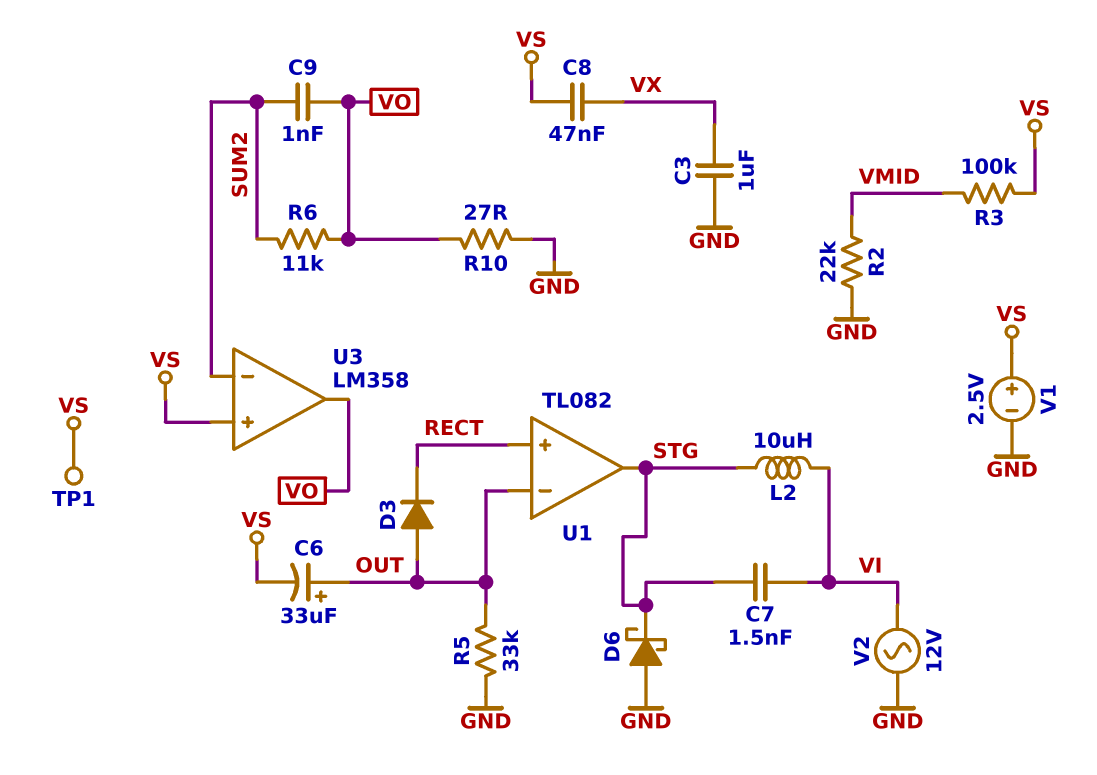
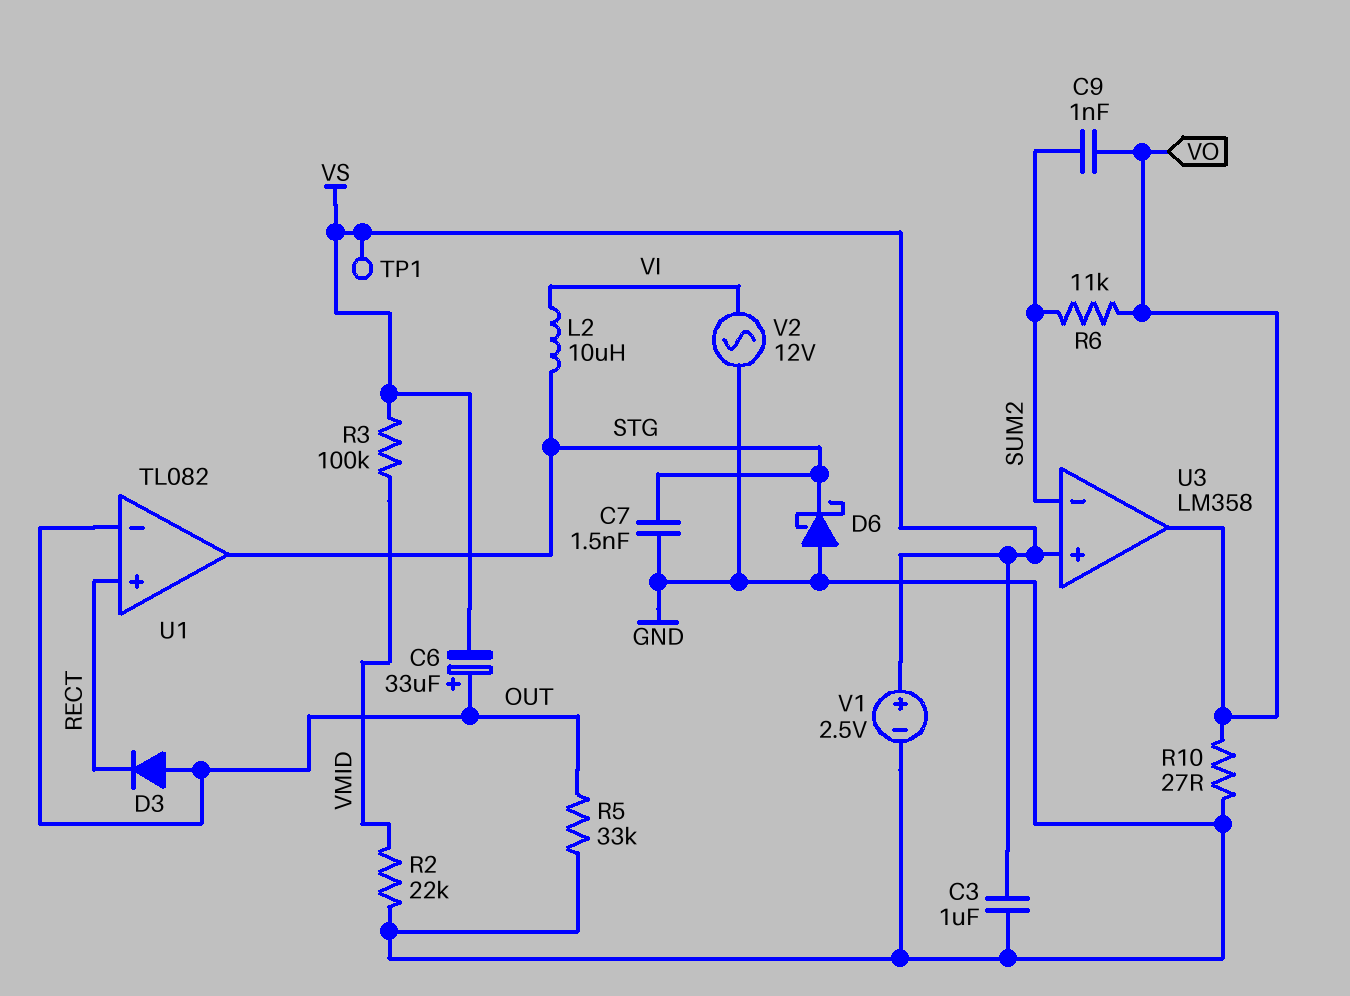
C3: 1uF (GND, VX) -> 1uF (GND, VS)
C7: 1.5nF (STG, VI) -> 1.5nF (GND, STG)
C8: 47nF (VS, VX) -> none

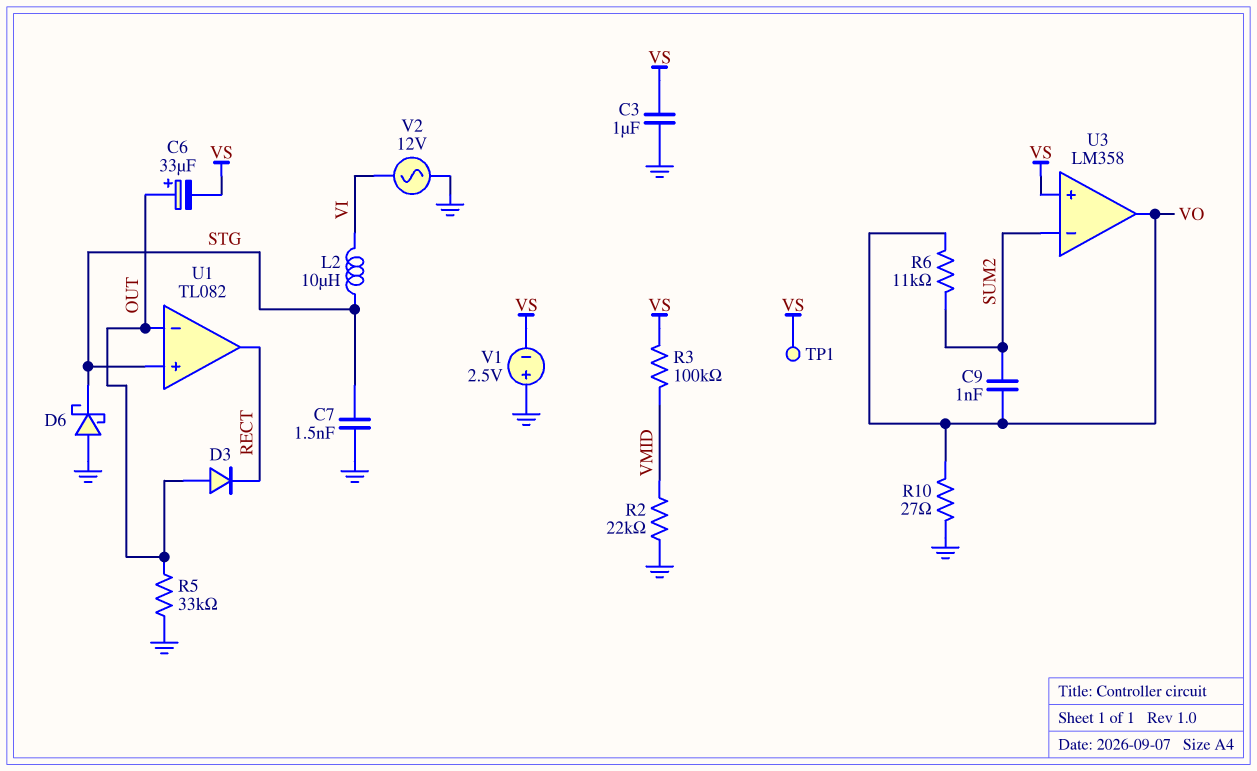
U1 pin in+: RECT -> STG
U1 pin out: STG -> RECT
V1: 2.5V (plus VS, minus GND) -> 2.5V (plus GND, minus VS)

